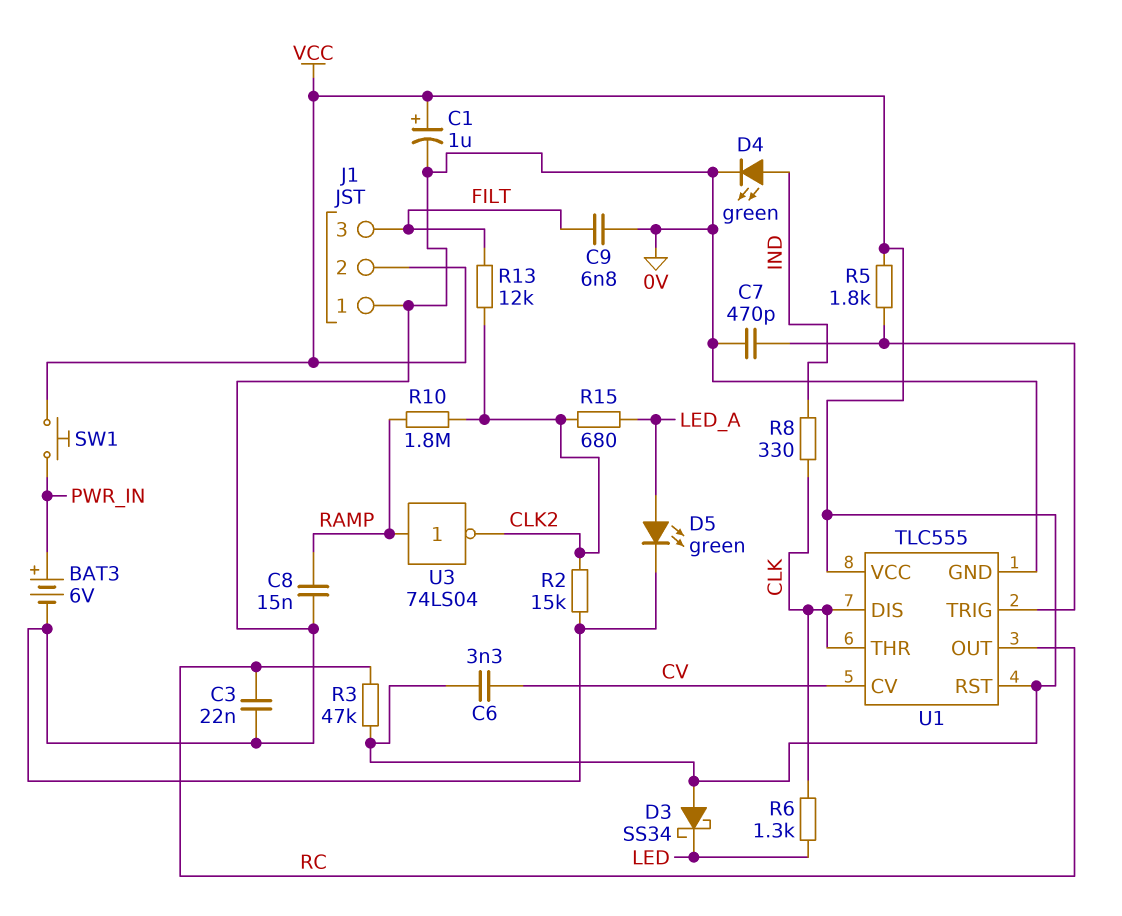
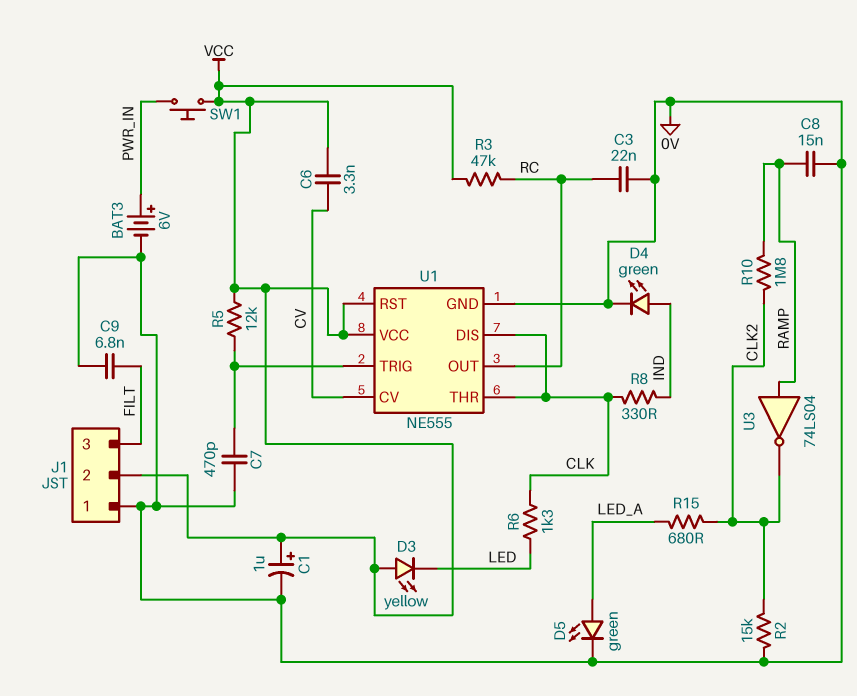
D3: schottky SS34 (A VCC, K LED) -> LED yellow (A VCC, K LED)
R5: 1.8k (U1/TRIG, VCC) -> 12k (U1/TRIG, VCC)
R13: 12k (CLK2, FILT) -> none
U1: TLC555 -> NE555

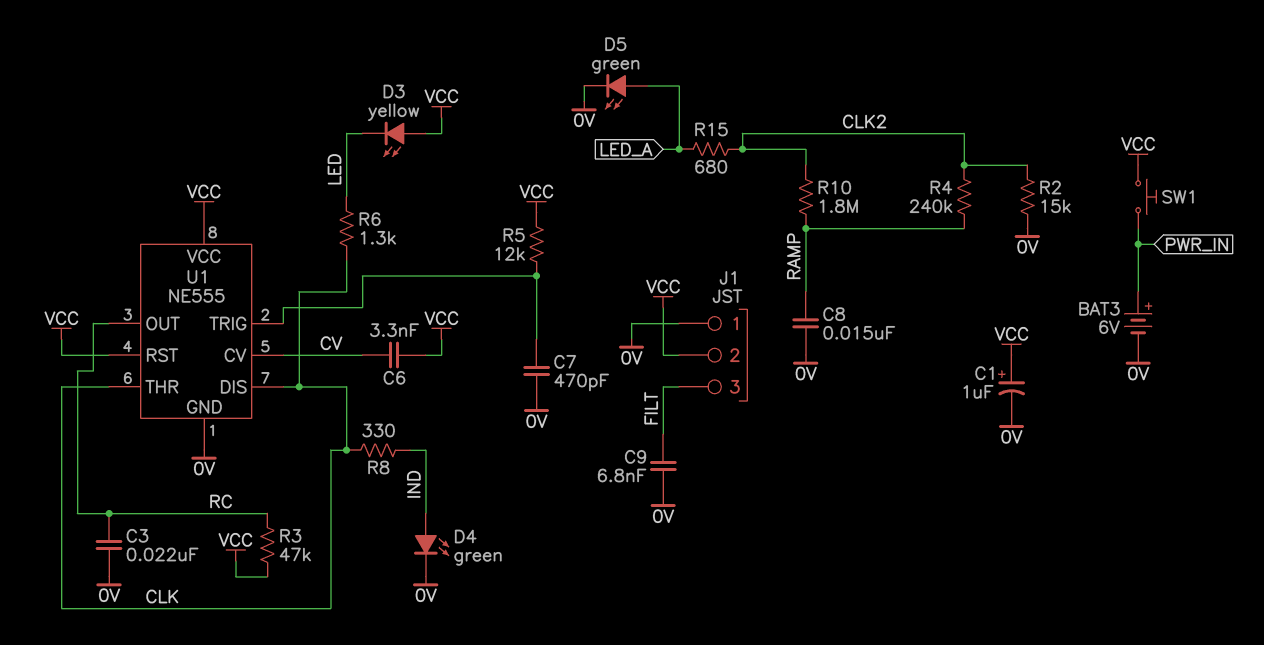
R4: none -> 240k (CLK2, RAMP)
U3: NOT 74LS04 (in RAMP, out CLK2) -> none

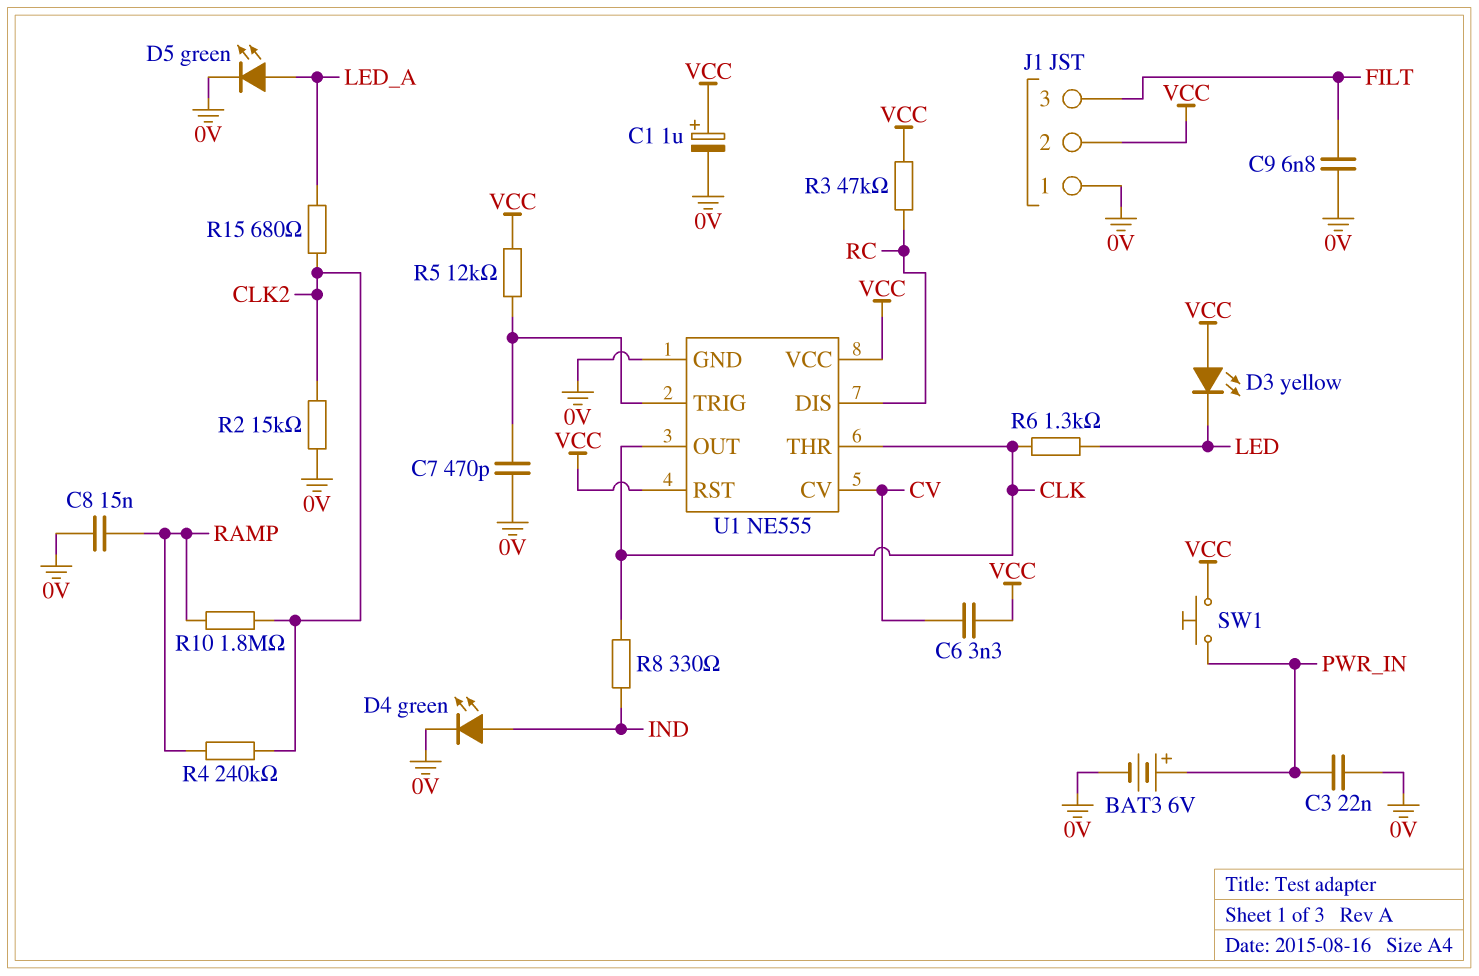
C3: 22nF (0V, RC) -> 22nF (0V, PWR_IN)
U1 pin DIS: CLK -> RC
U1 pin OUT: RC -> CLK

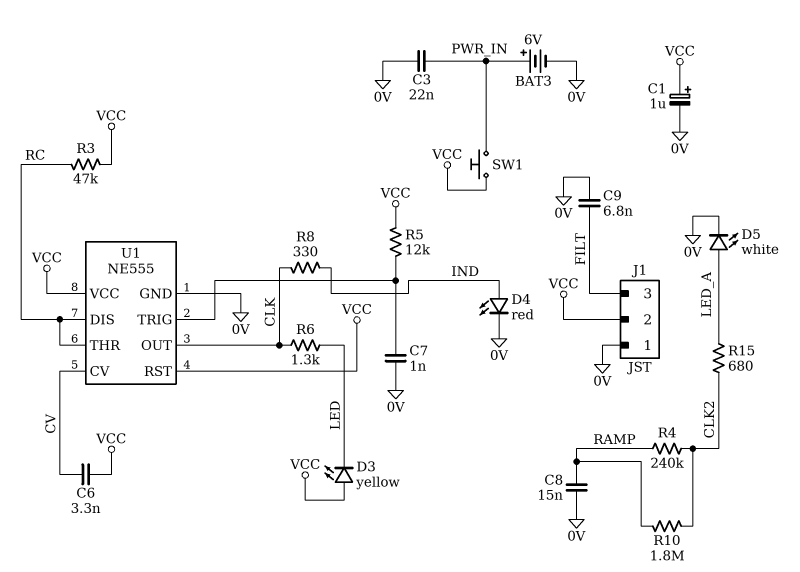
C7: 470pF (0V, U1/TRIG) -> 1nF (0V, U1/TRIG)
D4: LED green (A IND, K 0V) -> LED red (A IND, K 0V)
D5: LED green (A LED_A, K 0V) -> LED white (A LED_A, K 0V)
R2: 15k (0V, CLK2) -> none
U1 pin THR: CLK -> RC

